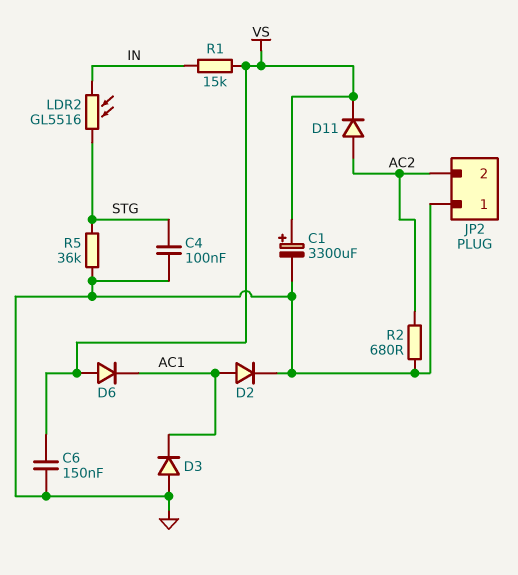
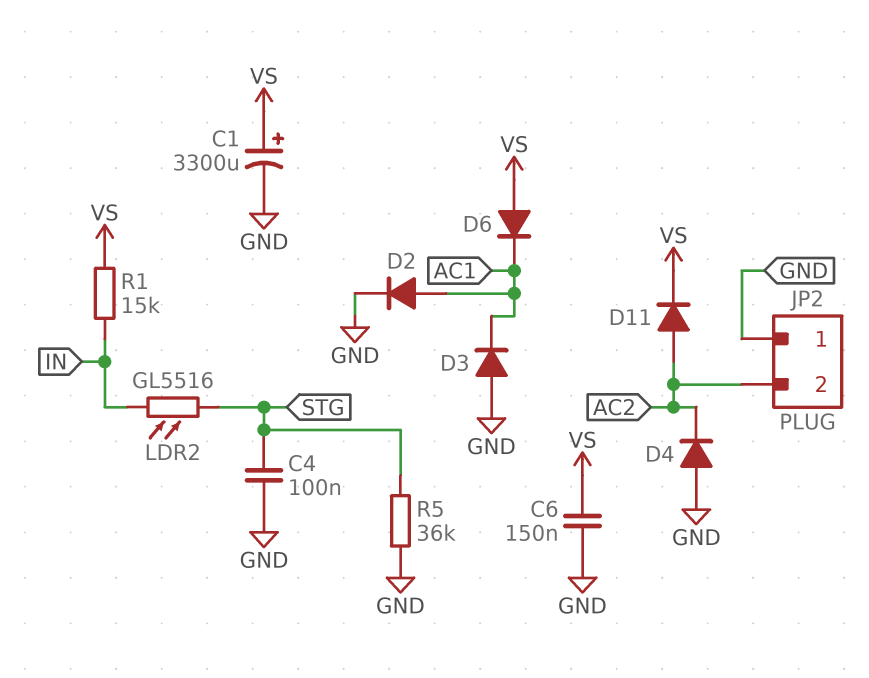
D4: none -> diode (A GND, K AC2)
R2: 680 (AC2, GND) -> none

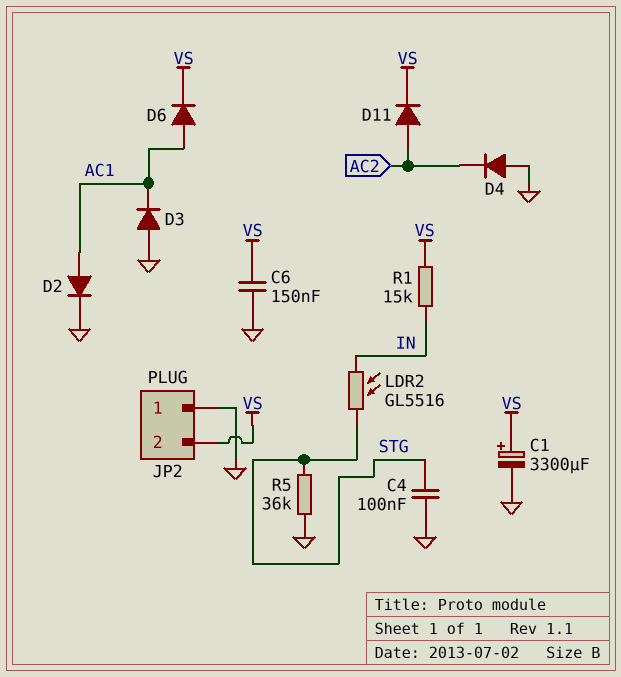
D6: diode (A VS, K AC1) -> diode (A AC1, K VS)
JP2 pin 2: AC2 -> VS

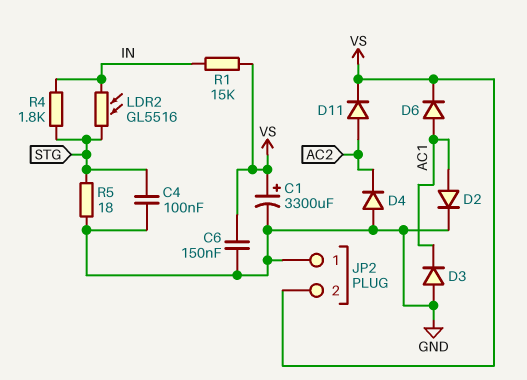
R4: none -> 1.8k (IN, STG)
R5: 36k (GND, STG) -> 18 (GND, STG)

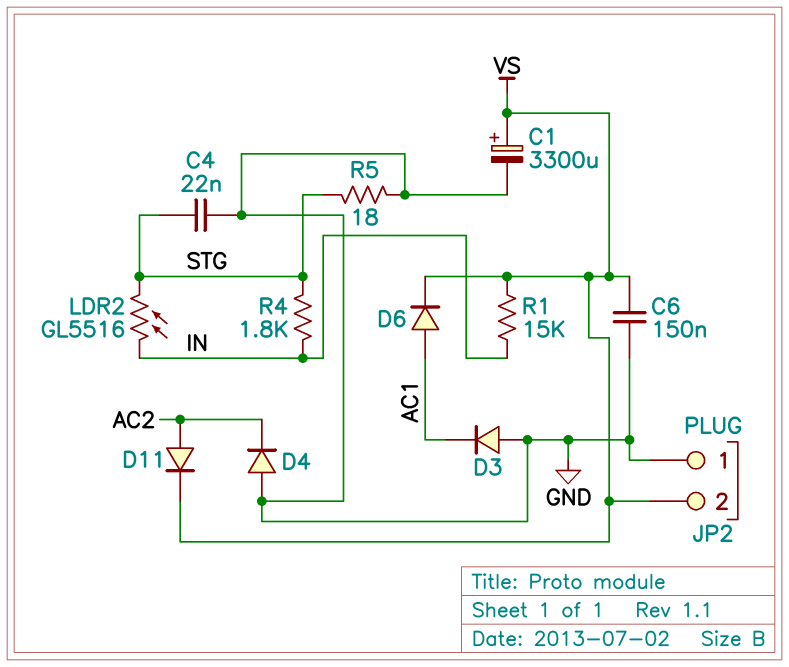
C4: 100nF (GND, STG) -> 22nF (GND, STG)
D2: diode (A AC1, K GND) -> none

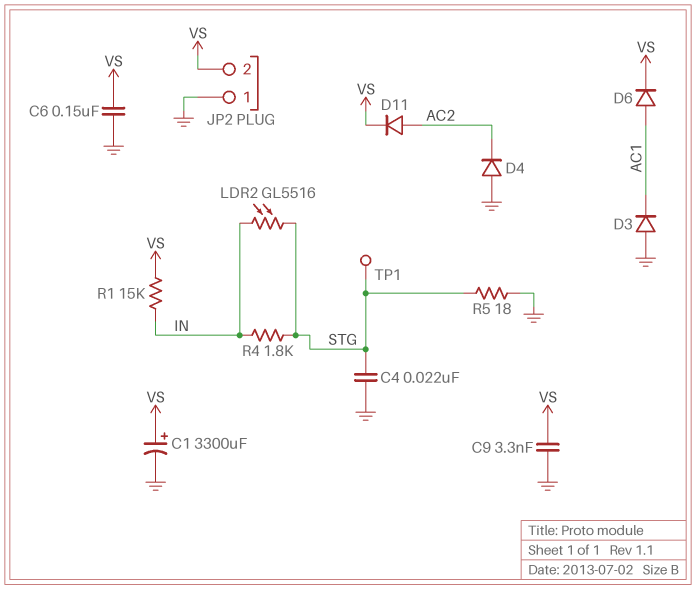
C9: none -> 3.3nF (GND, VS)
TP1: none -> test point (STG)

